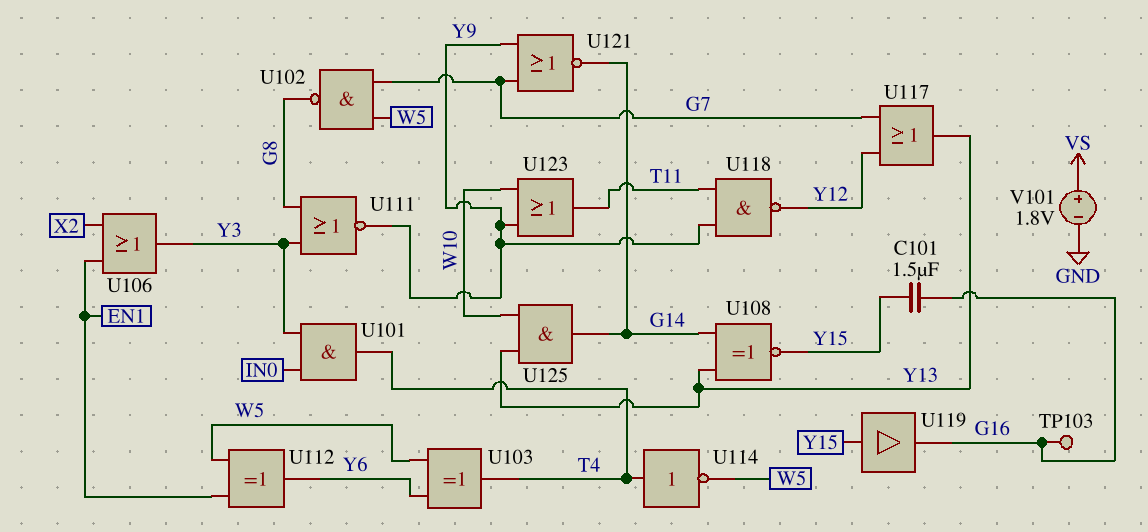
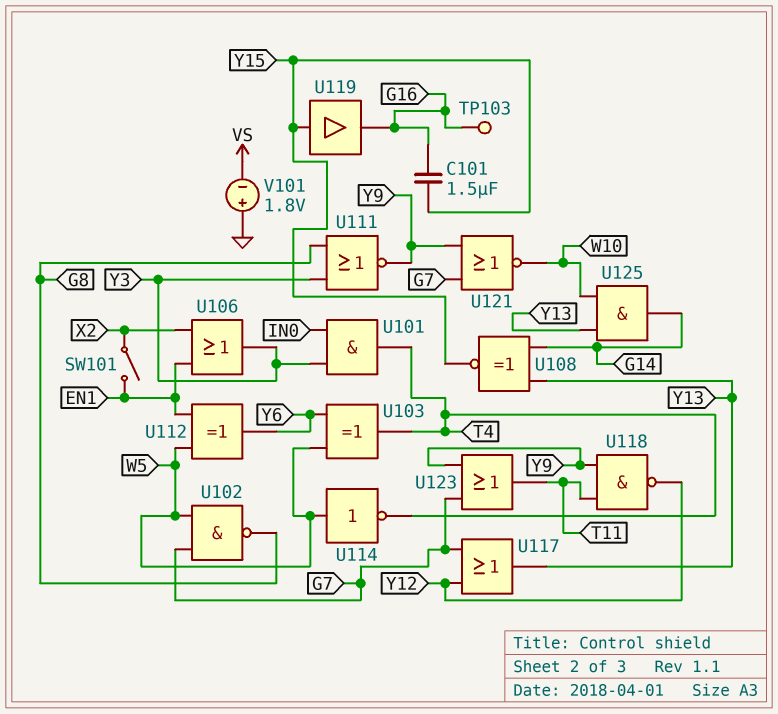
SW101: none -> switch (EN1, X2)
U114: NOT (in T4, out W5) -> NOT (in W5, out T4)
U121: NOR (in G7, in Y9, out G14) -> NOR (in G7, in Y9, out W10)
U123: OR (in W10, in Y9, out T11) -> OR (in G7, in Y9, out T11)
V101: 1.8V (plus VS, minus GND) -> 1.8V (plus GND, minus VS)

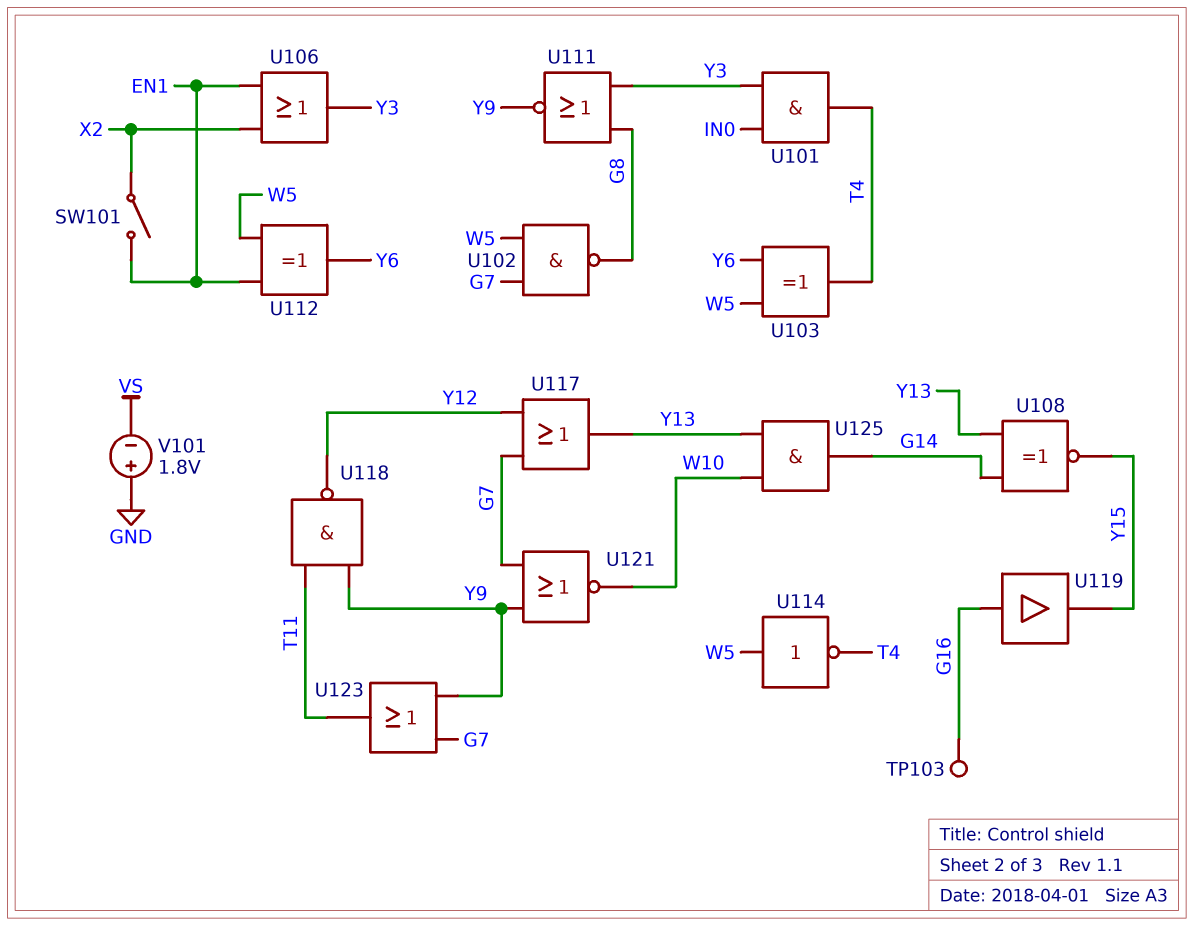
C101: 1.5uF (G16, Y15) -> none
U119: buffer (in Y15, out G16) -> buffer (in G16, out Y15)

